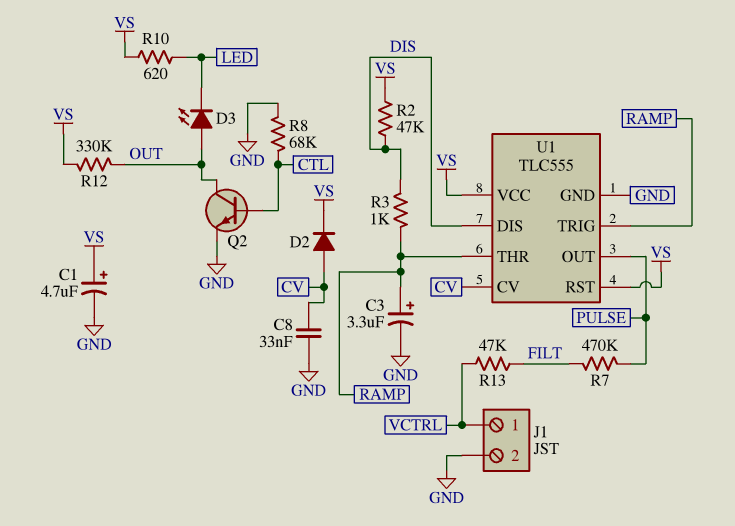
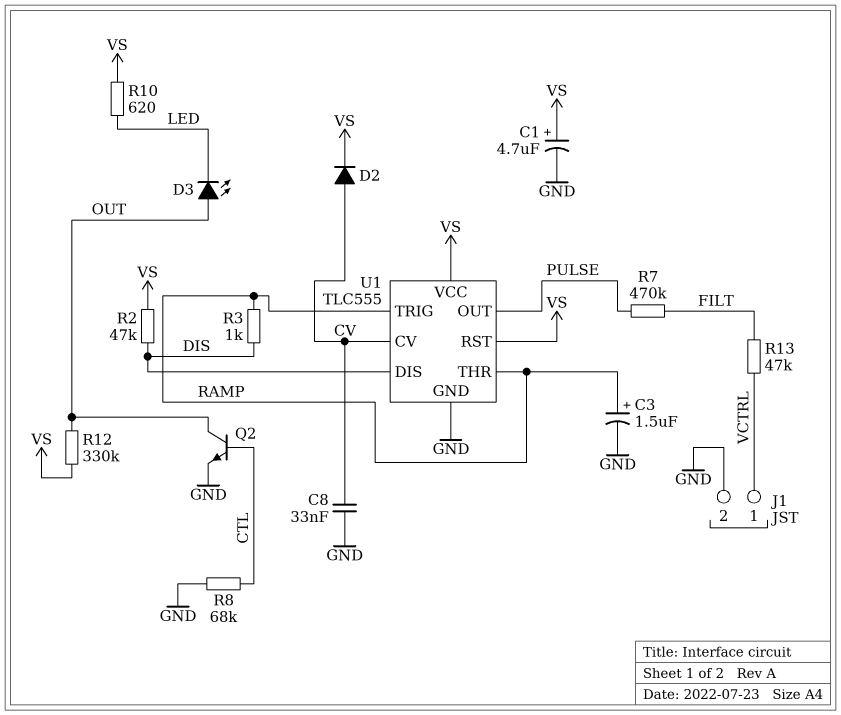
C3: 3.3uF (plus RAMP, minus GND) -> 1.5uF (plus RAMP, minus GND)

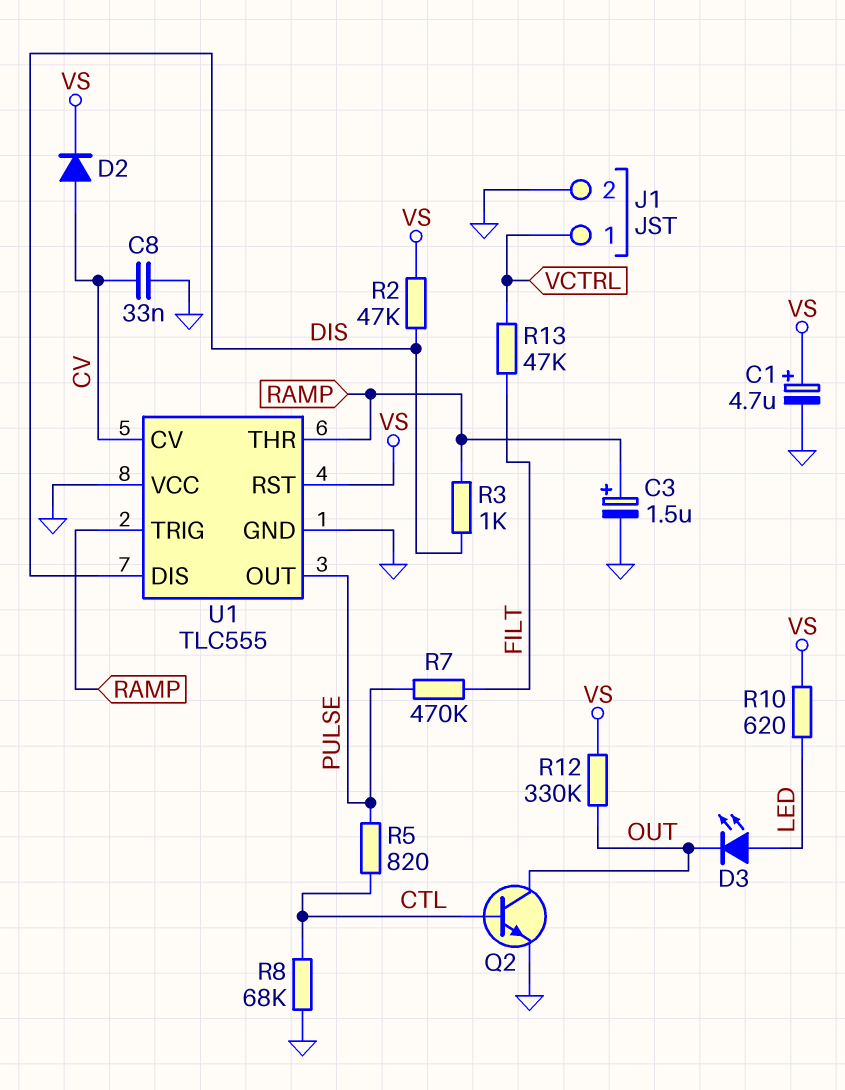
D3: LED (A OUT, K LED) -> LED (A LED, K OUT)
R5: none -> 820 (CTL, PULSE)
U1 pin VCC: VS -> GND

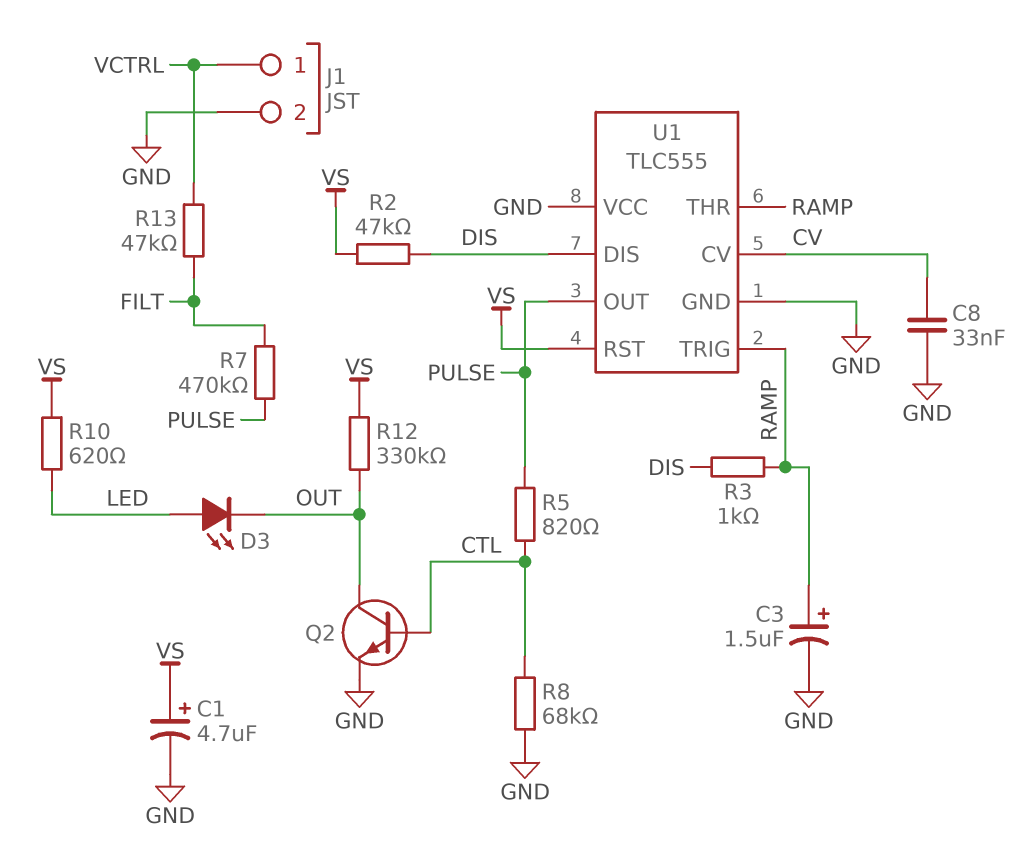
D2: diode (A CV, K VS) -> none

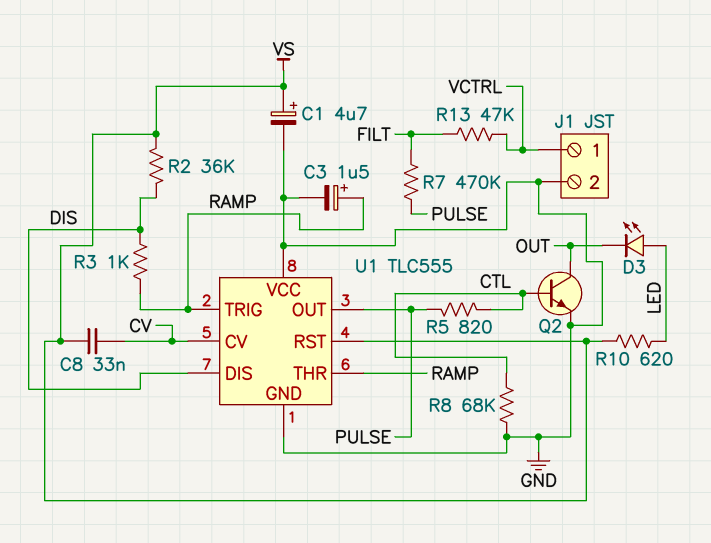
C8: 33nF (CV, GND) -> 33nF (CV, VS)
R2: 47k (DIS, VS) -> 36k (DIS, VS)
R12: 330k (OUT, VS) -> none

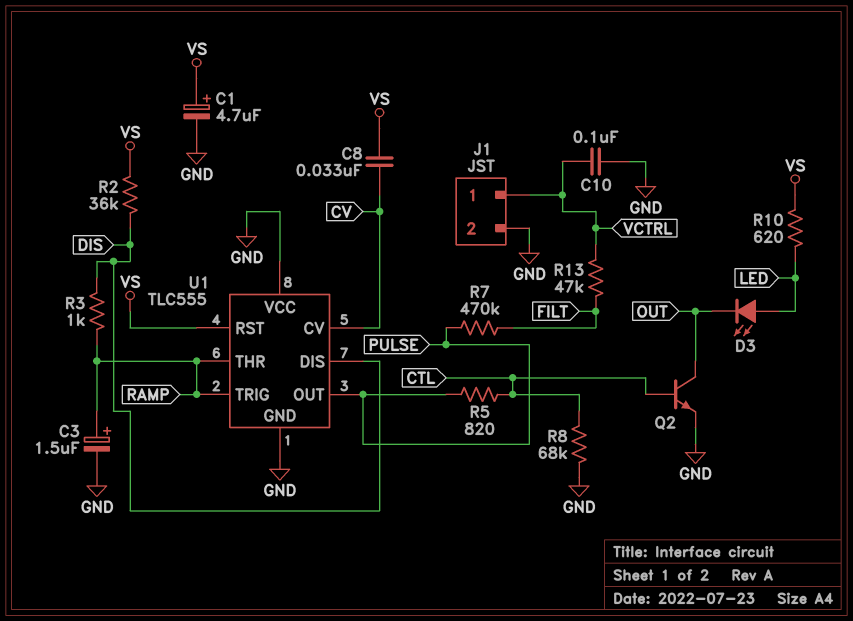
C10: none -> 100nF (GND, VCTRL)

